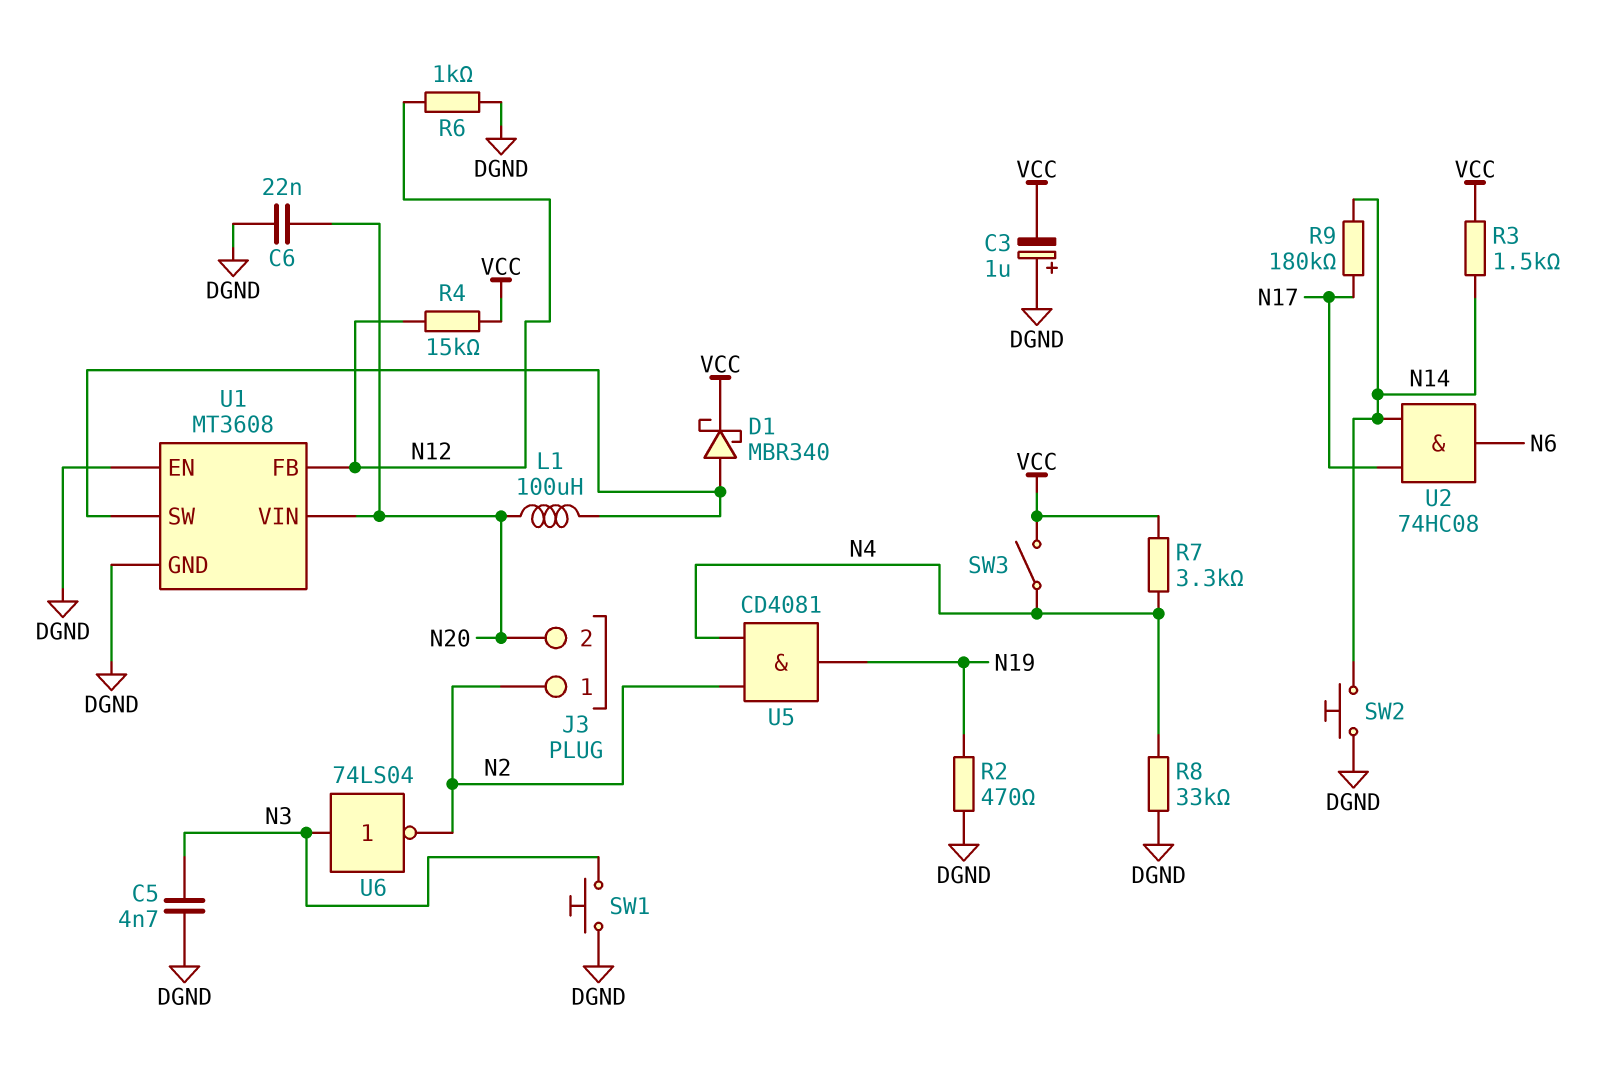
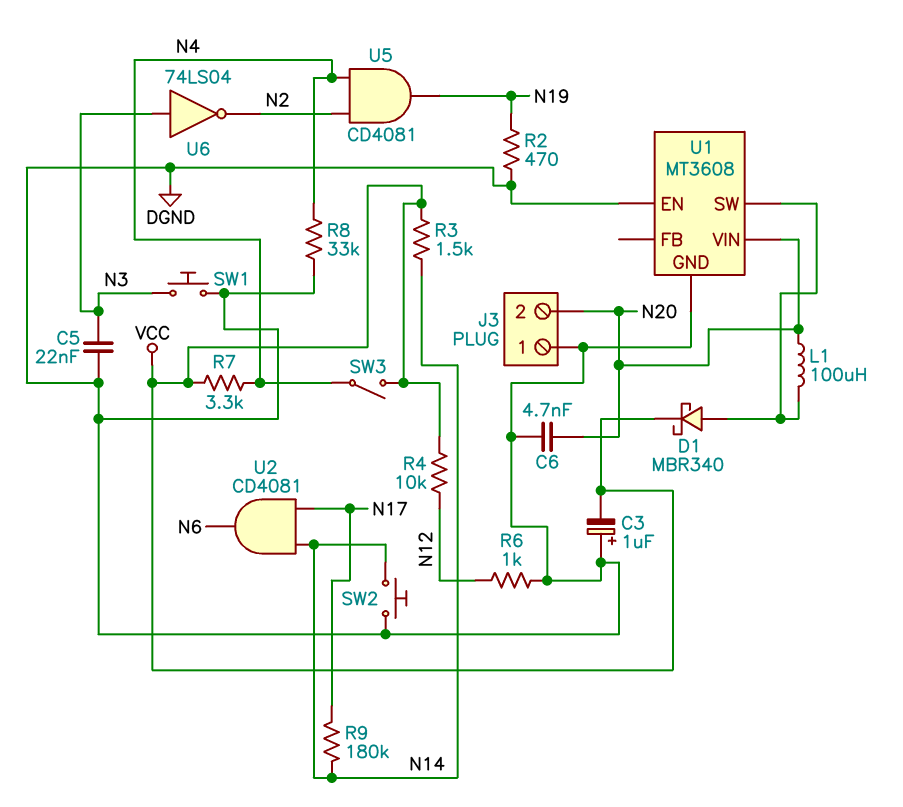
C5: 4.7nF (DGND, N3) -> 22nF (DGND, N3)
C6: 22nF (DGND, N20) -> 4.7nF (DGND, N20)
J3 pin 1: N2 -> DGND
R4: 15k (N12, VCC) -> 10k (N12, VCC)
U1 pin FB: N12 -> none
U2: AND 74HC08 (in N14, in N17, out N6) -> AND CD4081 (in N14, in N17, out N6)

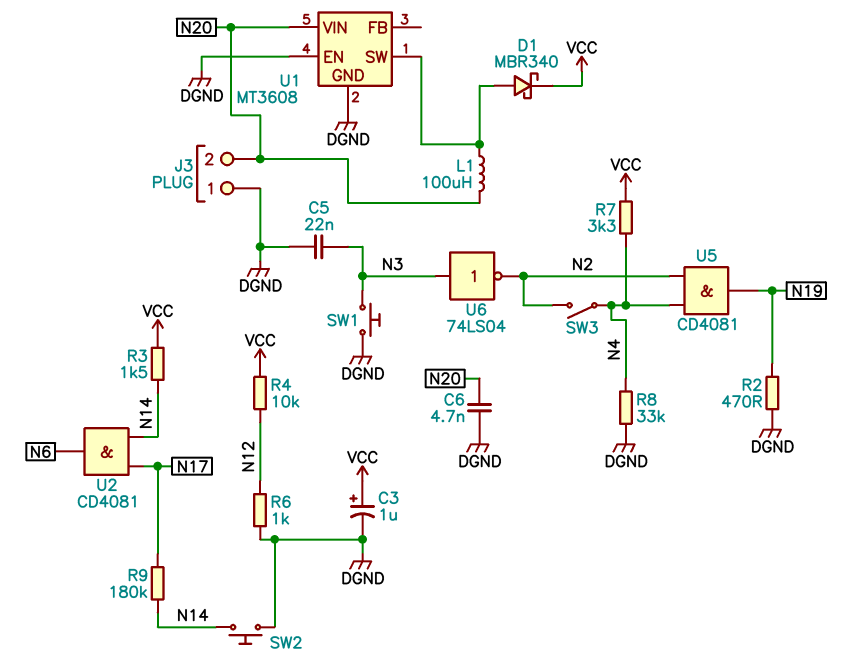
C3: 1uF (plus DGND, minus VCC) -> 1uF (plus VCC, minus DGND)
SW3: switch (N4, VCC) -> switch (N2, N4)

